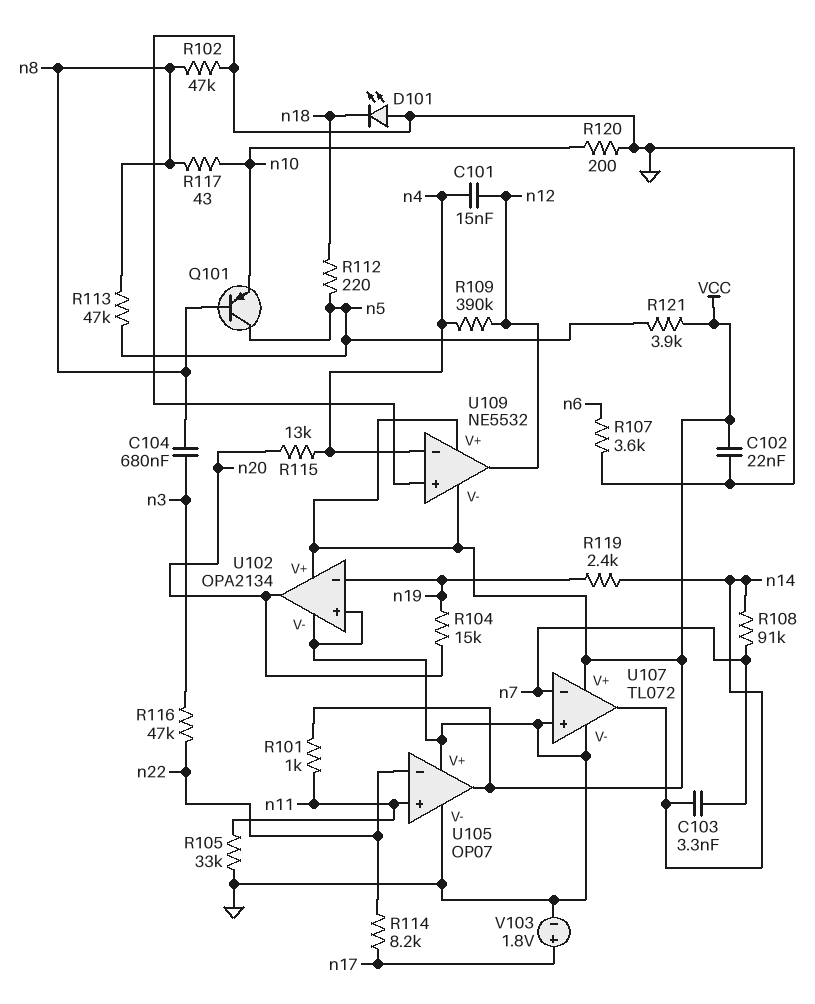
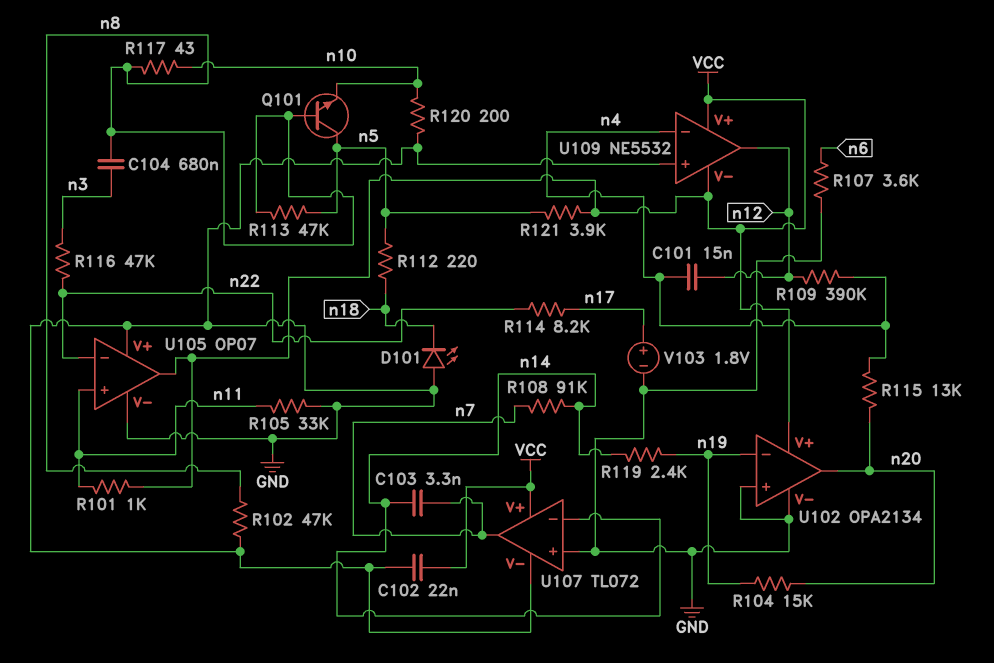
Q101: PNP (B n8, C n5, E n10) -> NPN (B n8, C n5, E n10)
U107 pin in-: n7 -> n14
U107 pin out: n14 -> n7

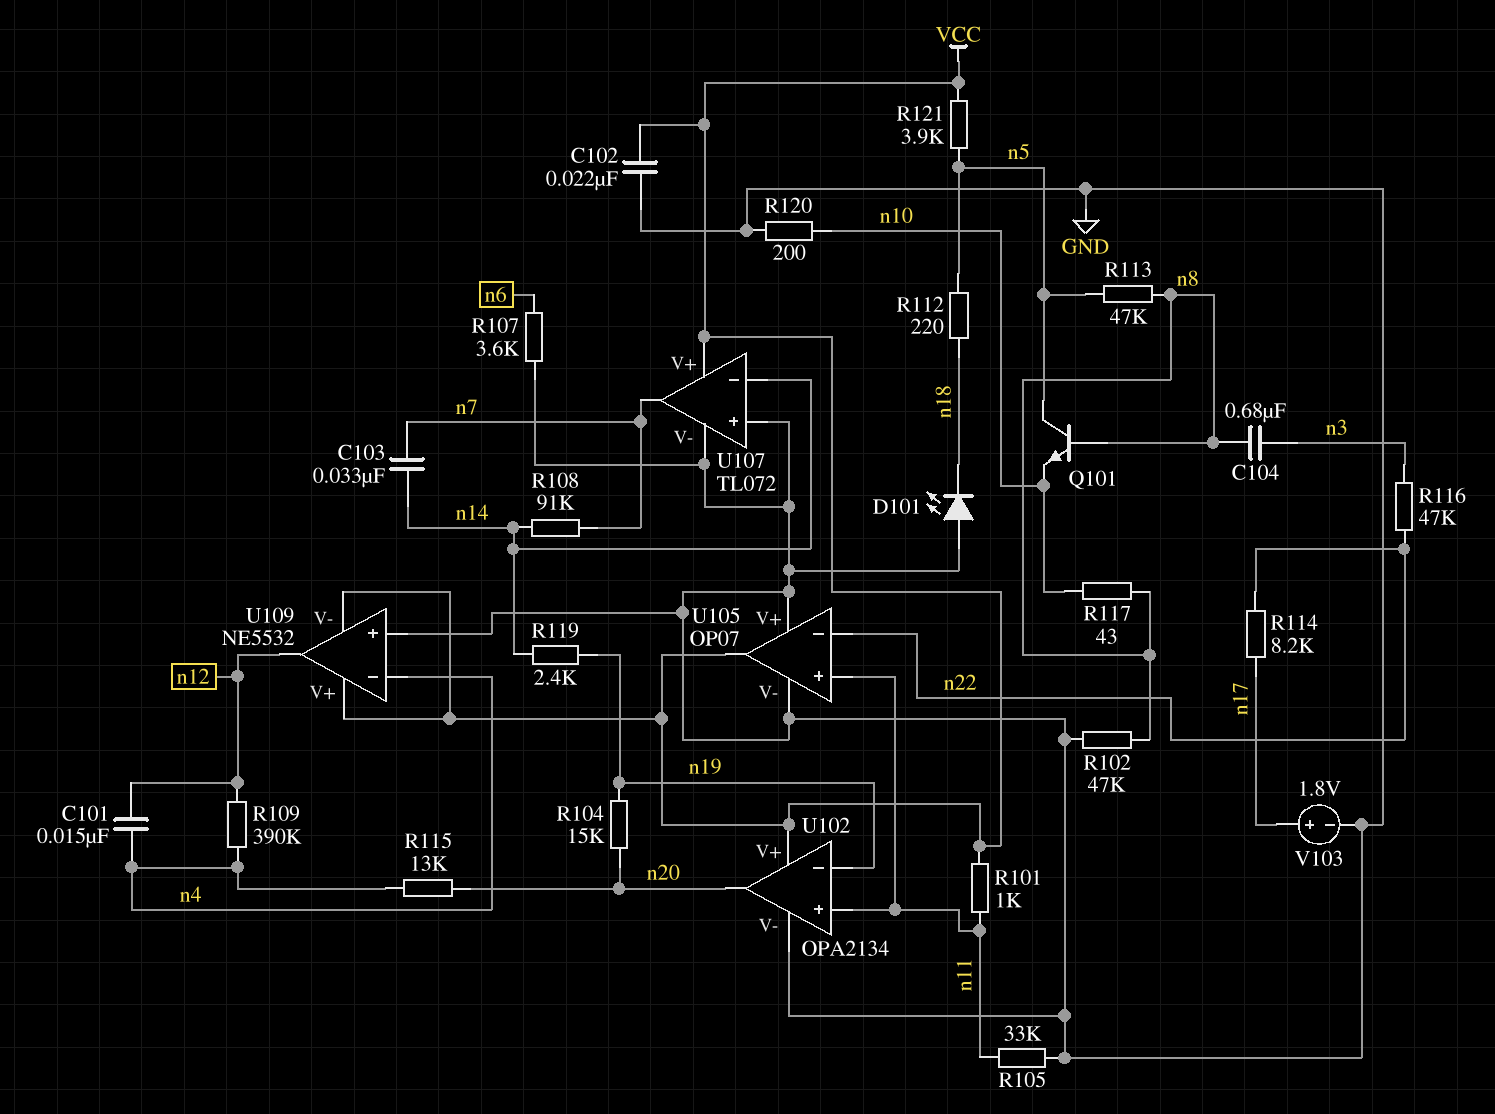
C103: 3.3nF (n7, n14) -> 33nF (n7, n14)
U102 pin in+: GND -> n11

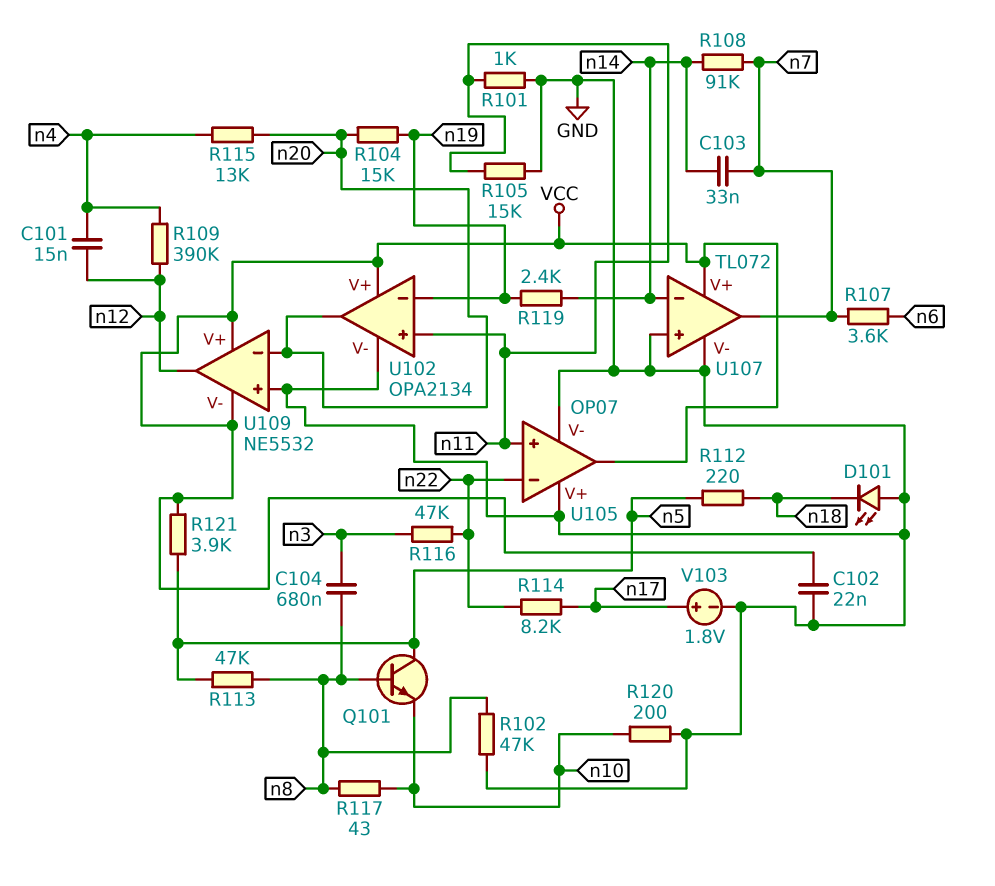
R101: 1k (VCC, n11) -> 1k (GND, n11)
R105: 33k (GND, n11) -> 15k (GND, n11)
R107: 3.6k (GND, n6) -> 3.6k (n6, n7)
U109 pin in-: n4 -> n20

